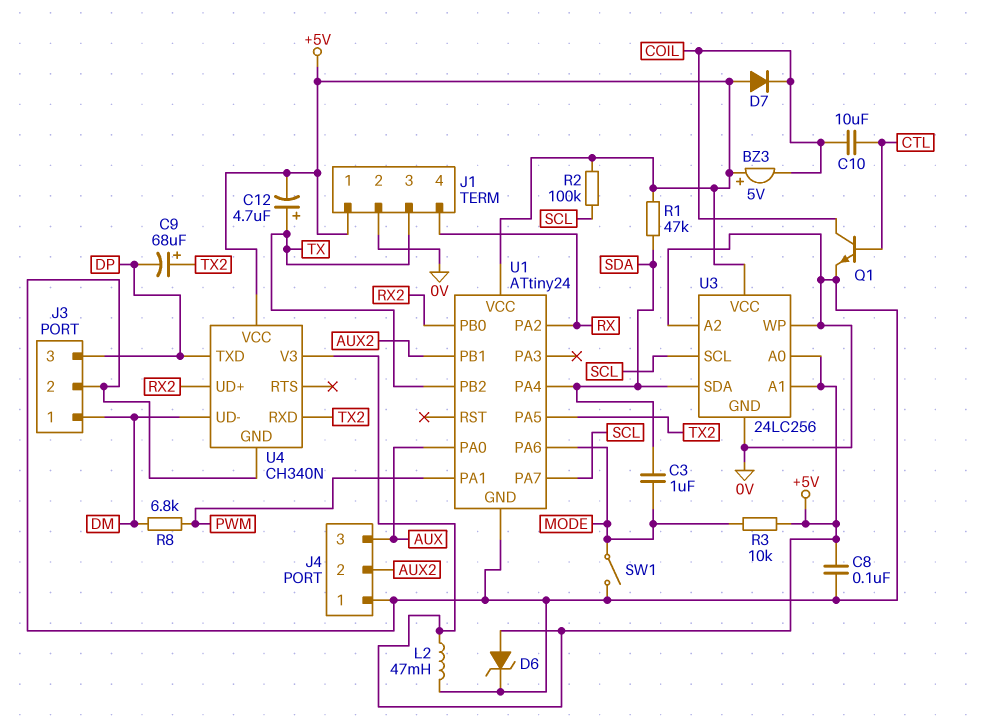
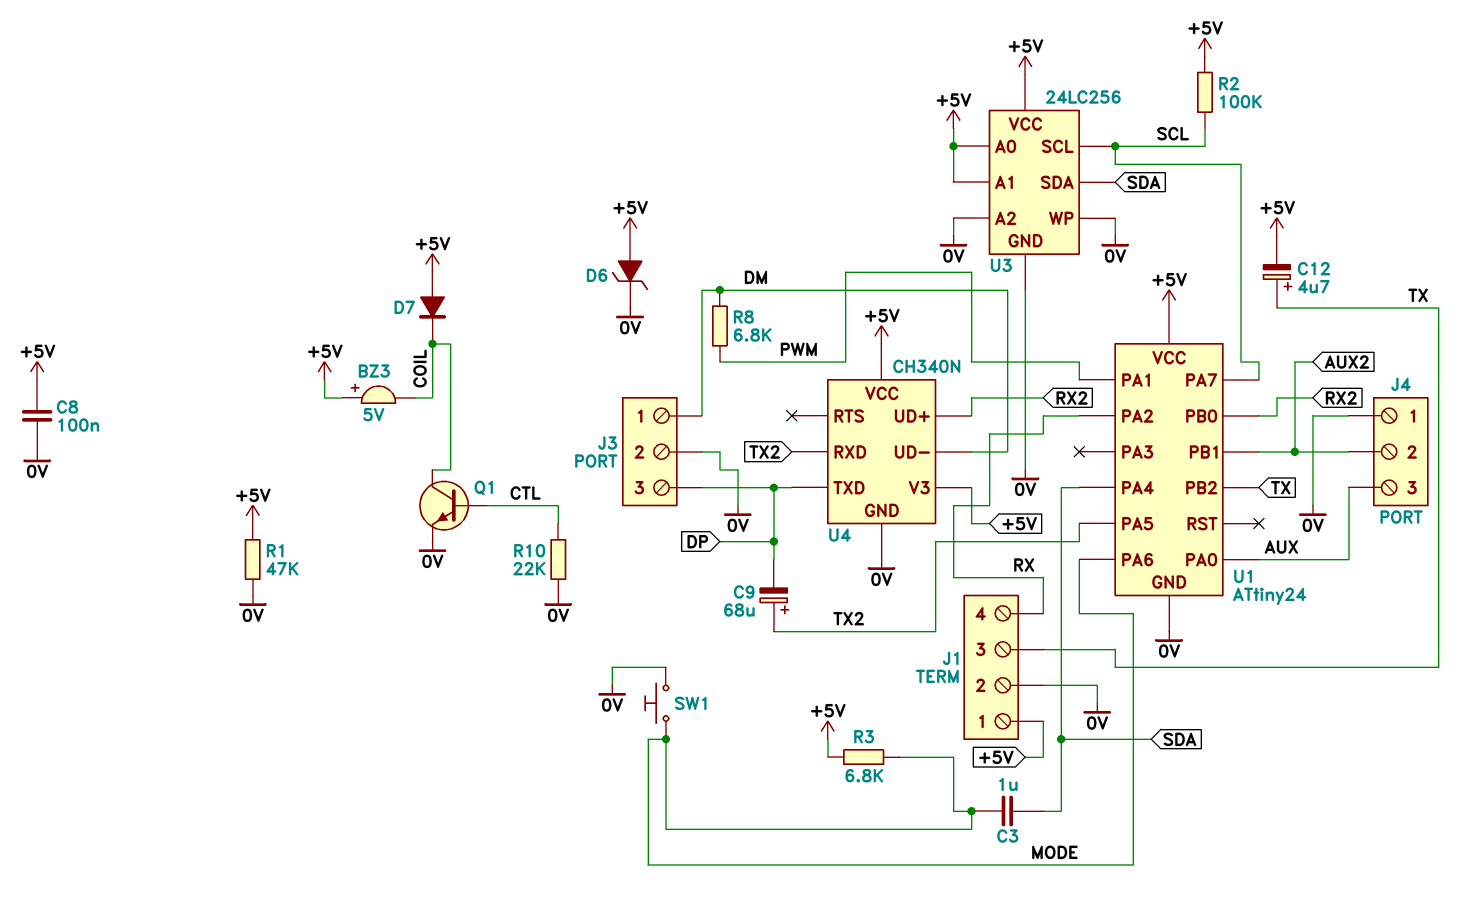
C10: 10uF (COIL, CTL) -> none
L2: 47mH (+5V, 0V) -> none
R1: 47k (+5V, SDA) -> 47k (+5V, 0V)
R3: 10k (+5V, MODE) -> 6.8k (+5V, MODE)
R10: none -> 22k (0V, CTL)
SW1: switch (0V, MODE) -> button (0V, MODE)

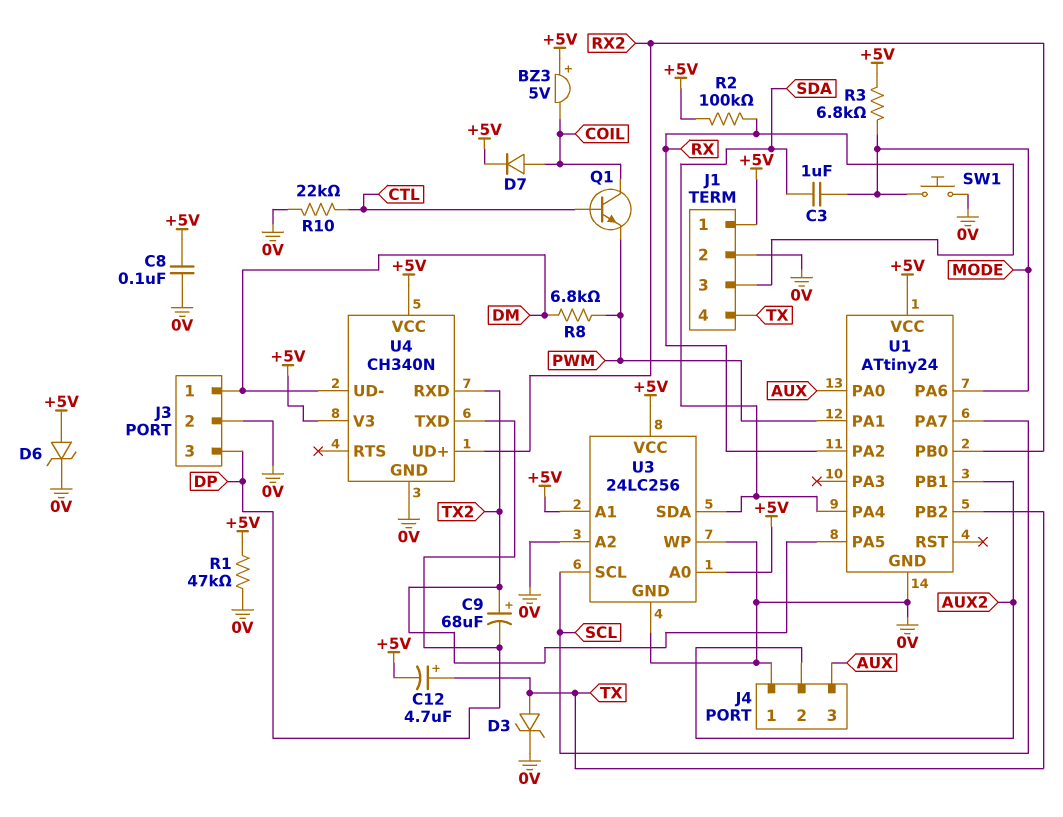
D3: none -> zener (A TX, K 0V)
D7: diode (A +5V, K COIL) -> diode (A COIL, K +5V)
J1 pin 3: TX -> RX
J1 pin 4: RX -> TX
Q1: NPN (B CTL, C COIL, E 0V) -> NPN (B CTL, C COIL, E PWM)
R2: 100k (+5V, SCL) -> 100k (+5V, RX)

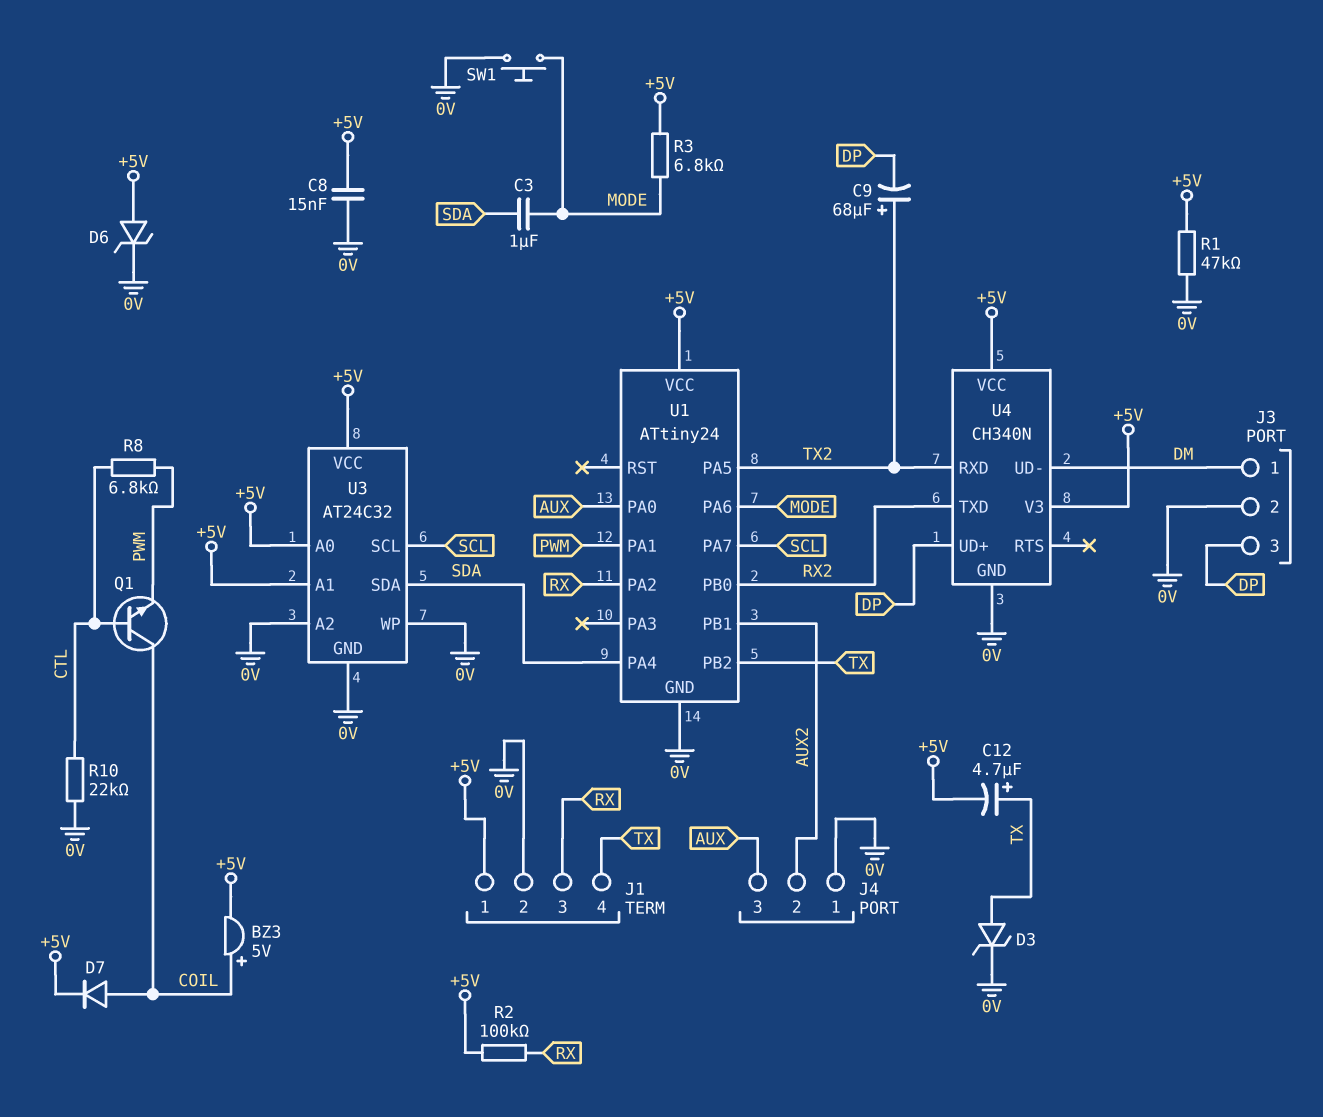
BZ3: buzzer 5V (plus +5V, minus COIL) -> buzzer 5V (plus COIL, minus +5V)
C8: 100nF (+5V, 0V) -> 15nF (+5V, 0V)
R8: 6.8k (DM, PWM) -> 6.8k (CTL, PWM)
U3: 24LC256 -> AT24C32
U4 pin TXD: DP -> RX2
U4 pin UD+: RX2 -> DP

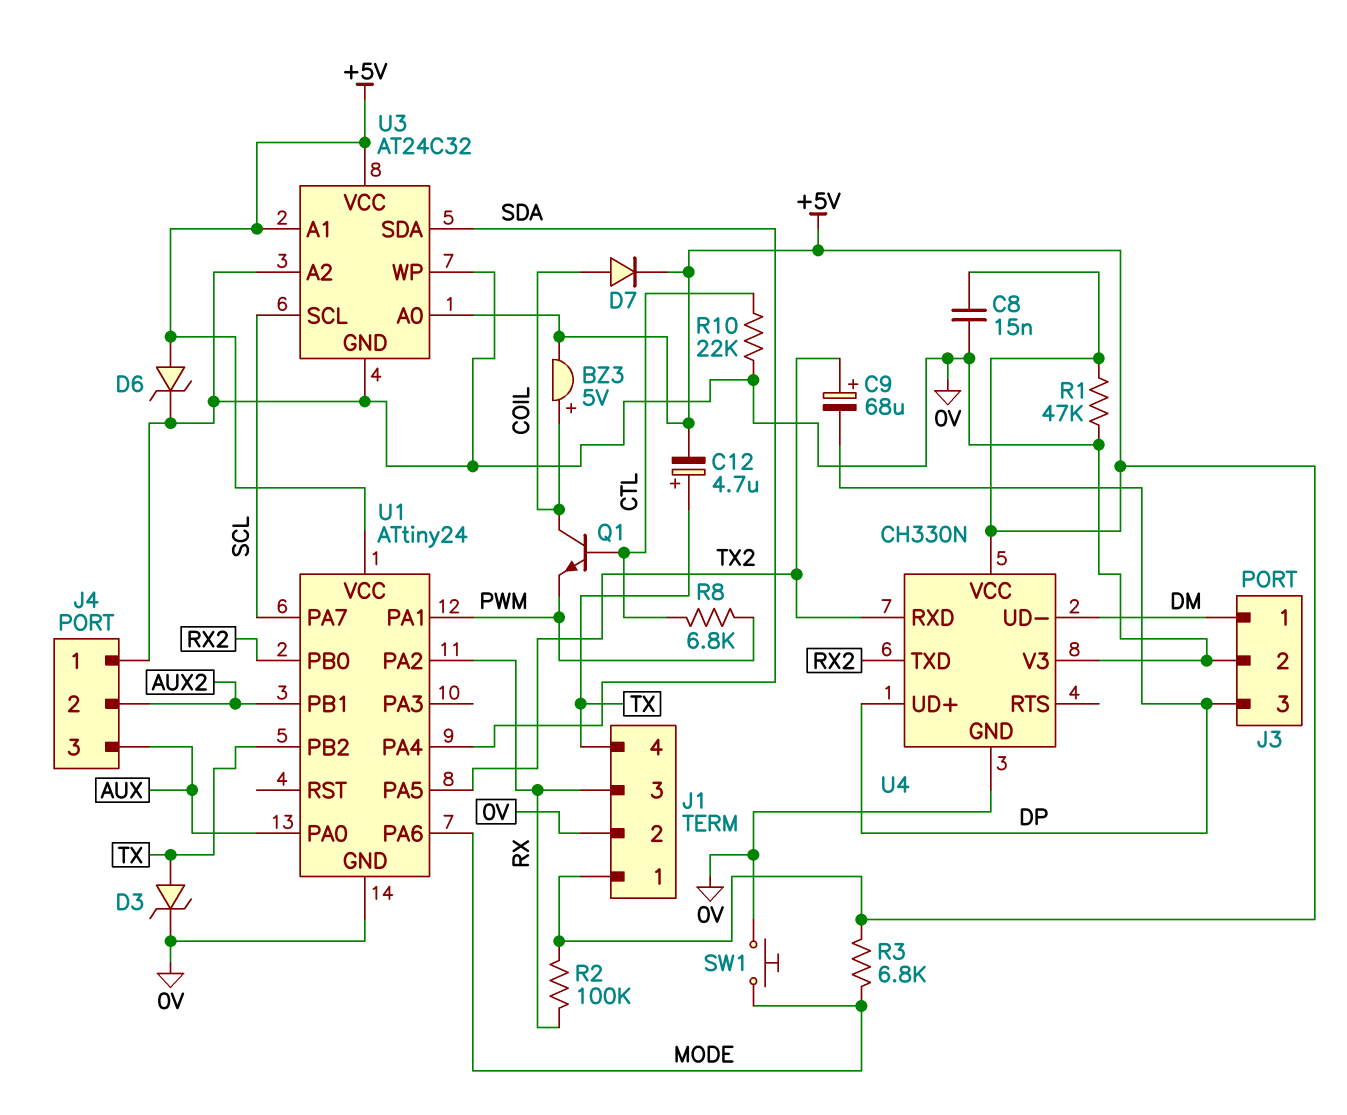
C3: 1uF (MODE, SDA) -> none
U4: CH340N -> CH330N
U4 pin V3: +5V -> 0V

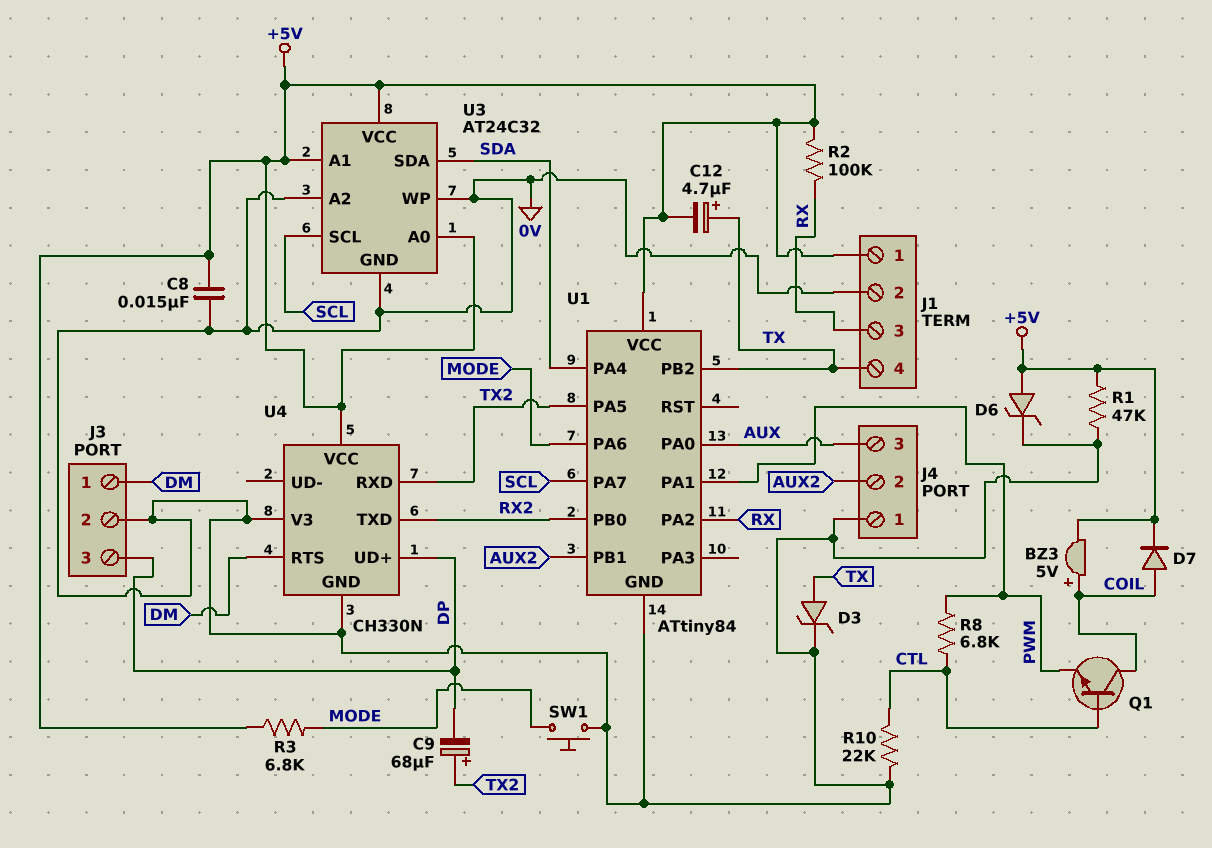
U1: ATtiny24 -> ATtiny84
U4 pin RTS: none -> DM
U4 pin UD-: DM -> none

